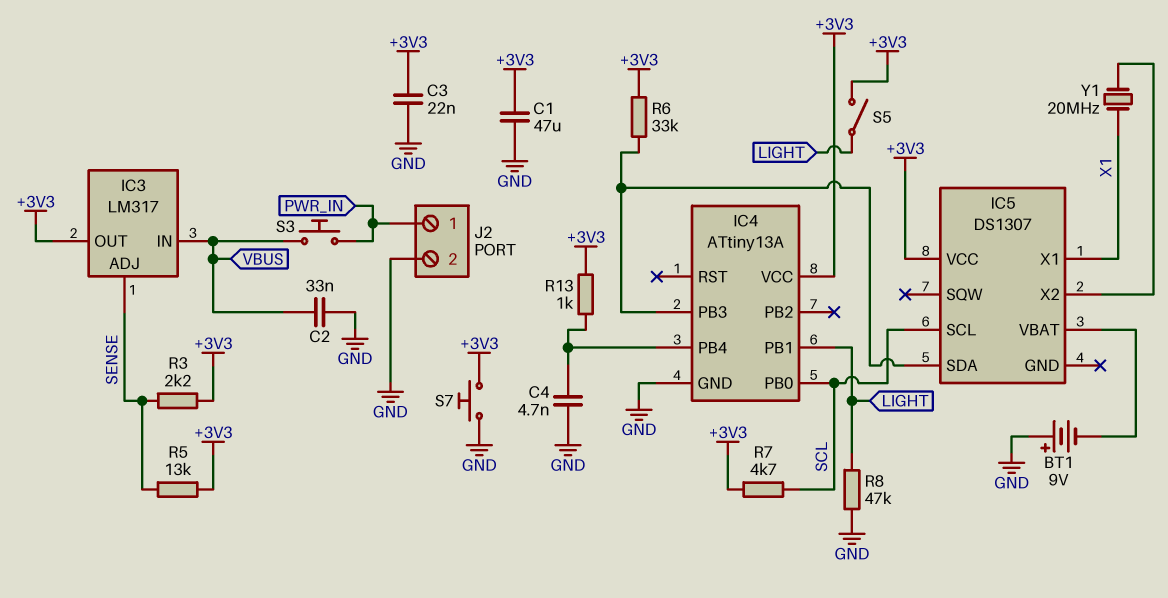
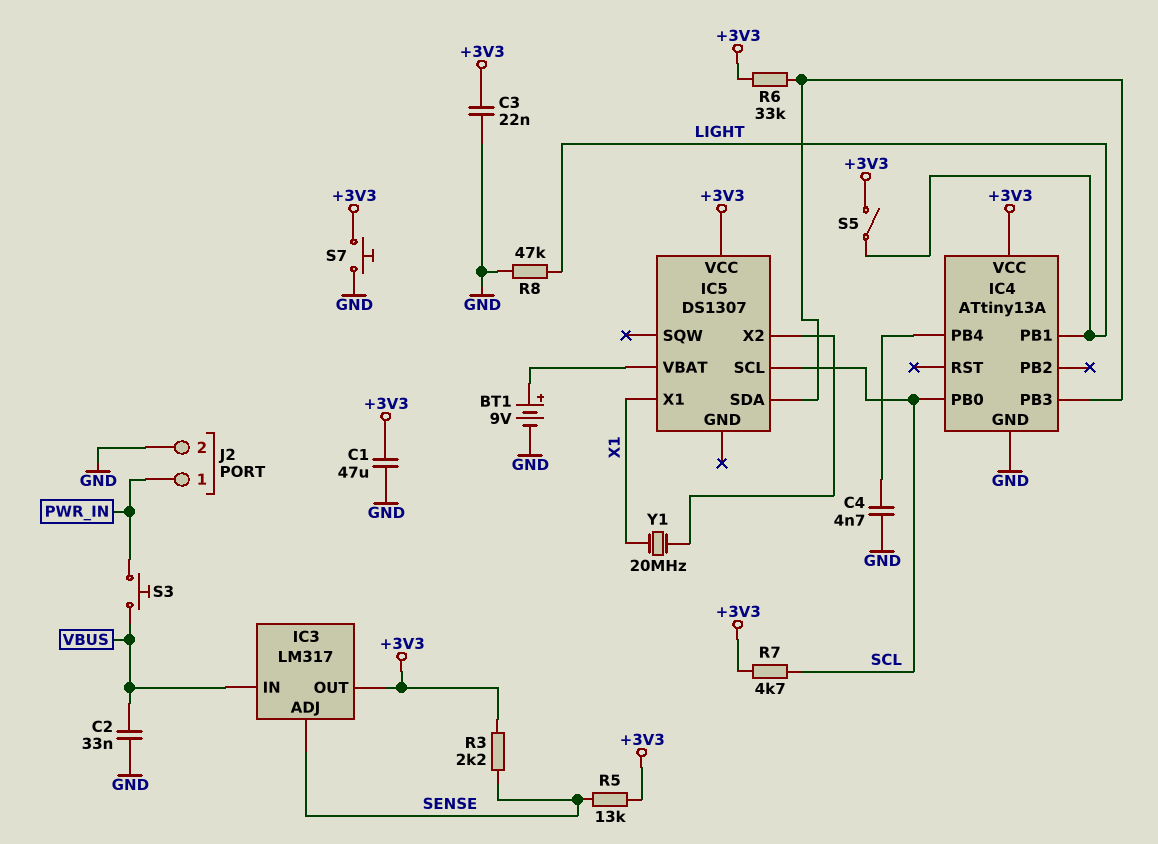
BT1: 9V (plus GND, minus IC5/VBAT) -> 9V (plus IC5/VBAT, minus GND)
R13: 1k (+3V3, IC4/PB4) -> none

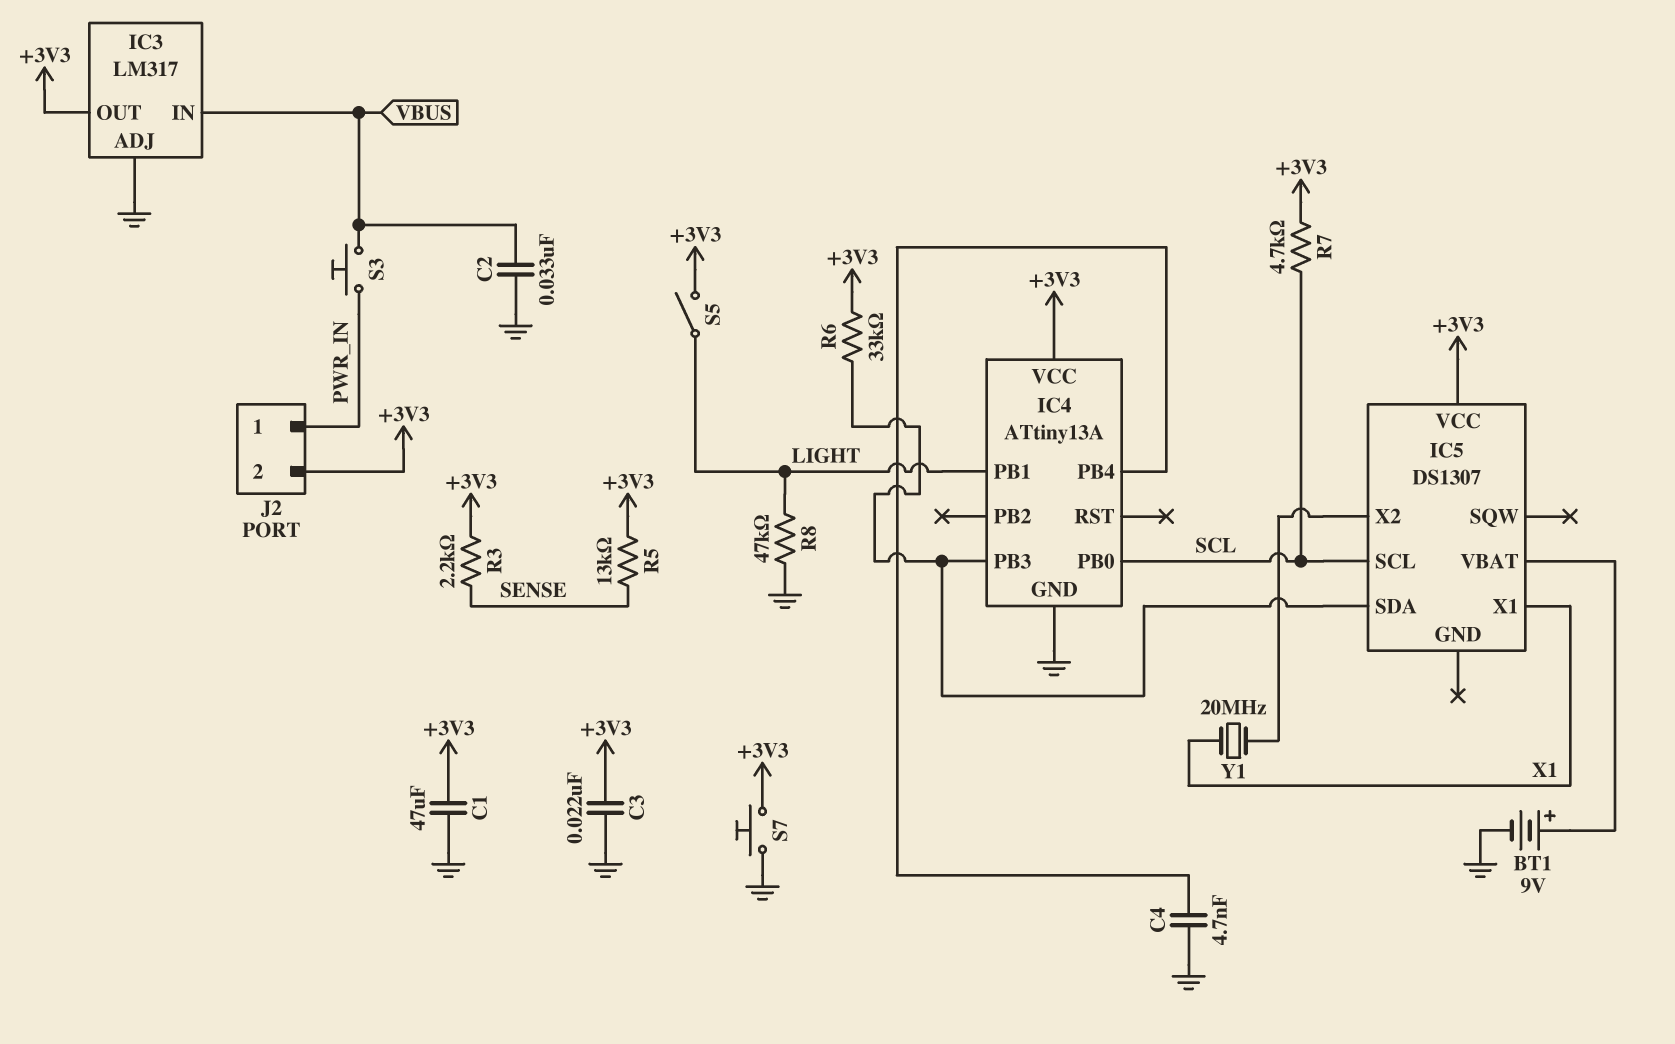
IC3 pin ADJ: SENSE -> GND
J2 pin 2: GND -> +3V3

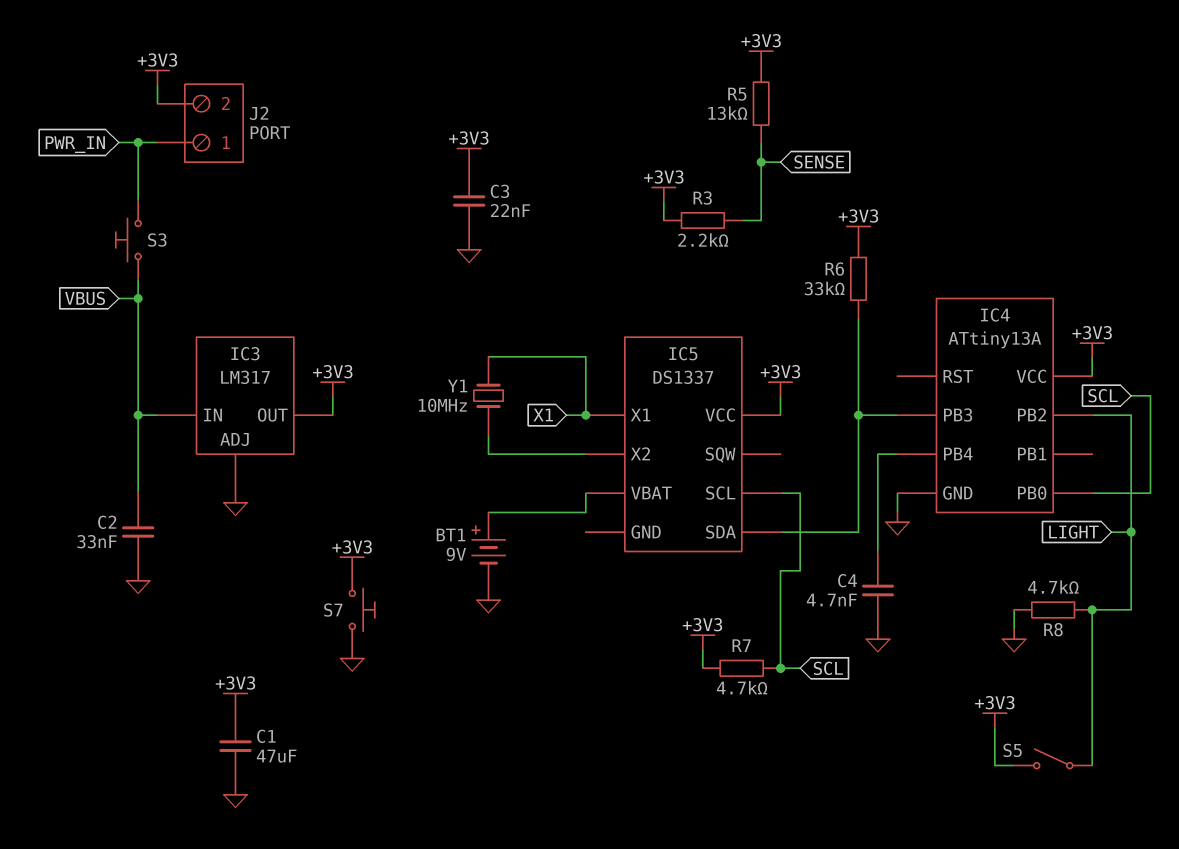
IC4 pin PB1: LIGHT -> none
IC4 pin PB2: none -> LIGHT
IC5: DS1307 -> DS1337
R8: 47k (GND, LIGHT) -> 4.7k (GND, LIGHT)
Y1: 20MHz (IC5/X2, X1) -> 10MHz (IC5/X2, X1)

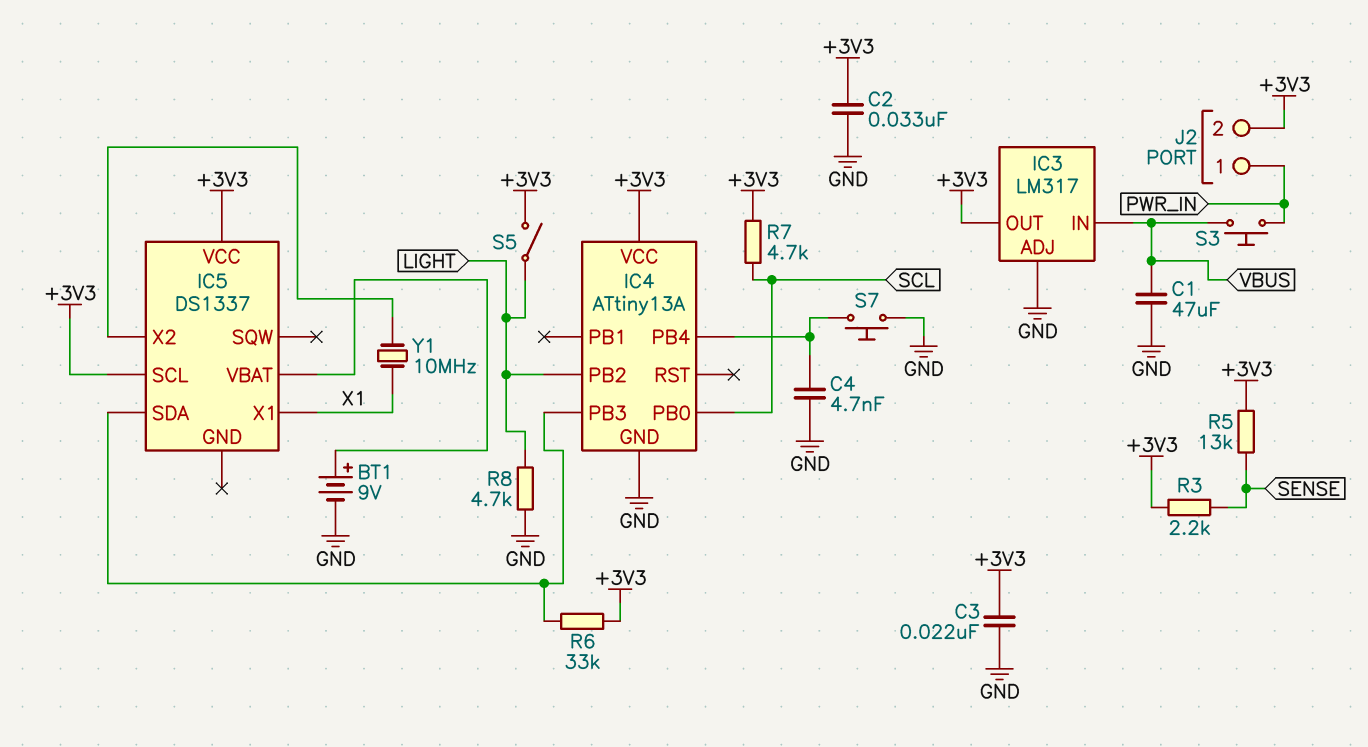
C1: 47uF (+3V3, GND) -> 47uF (GND, VBUS)
C2: 33nF (GND, VBUS) -> 33nF (+3V3, GND)
IC5 pin SCL: SCL -> +3V3
S7: button (+3V3, GND) -> button (GND, IC4/PB4)

